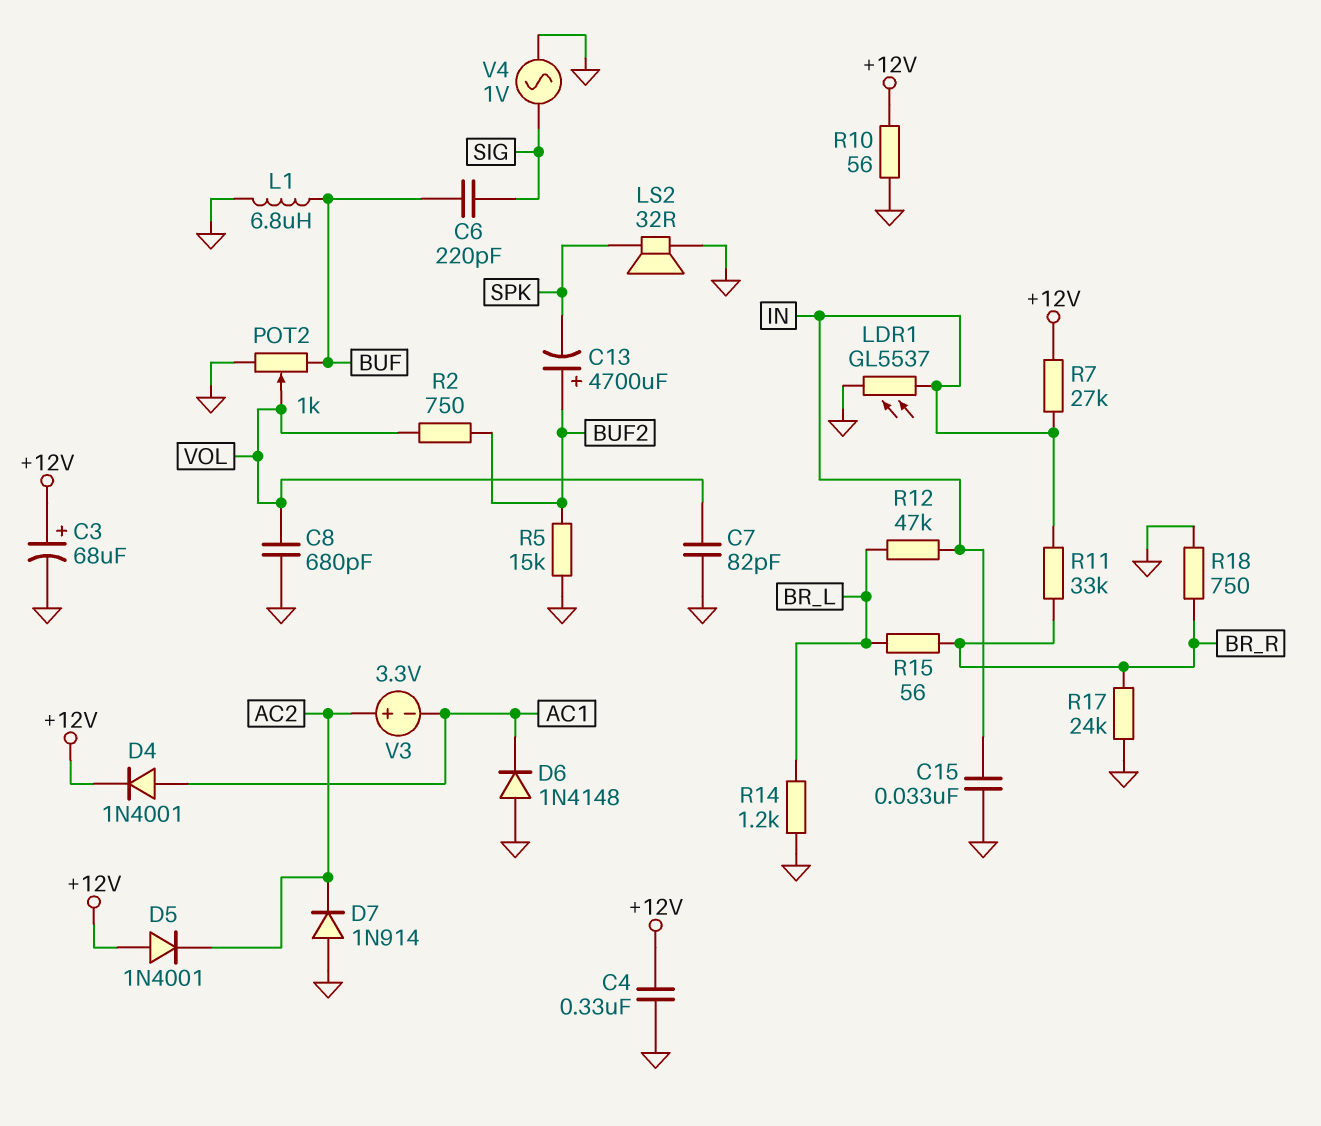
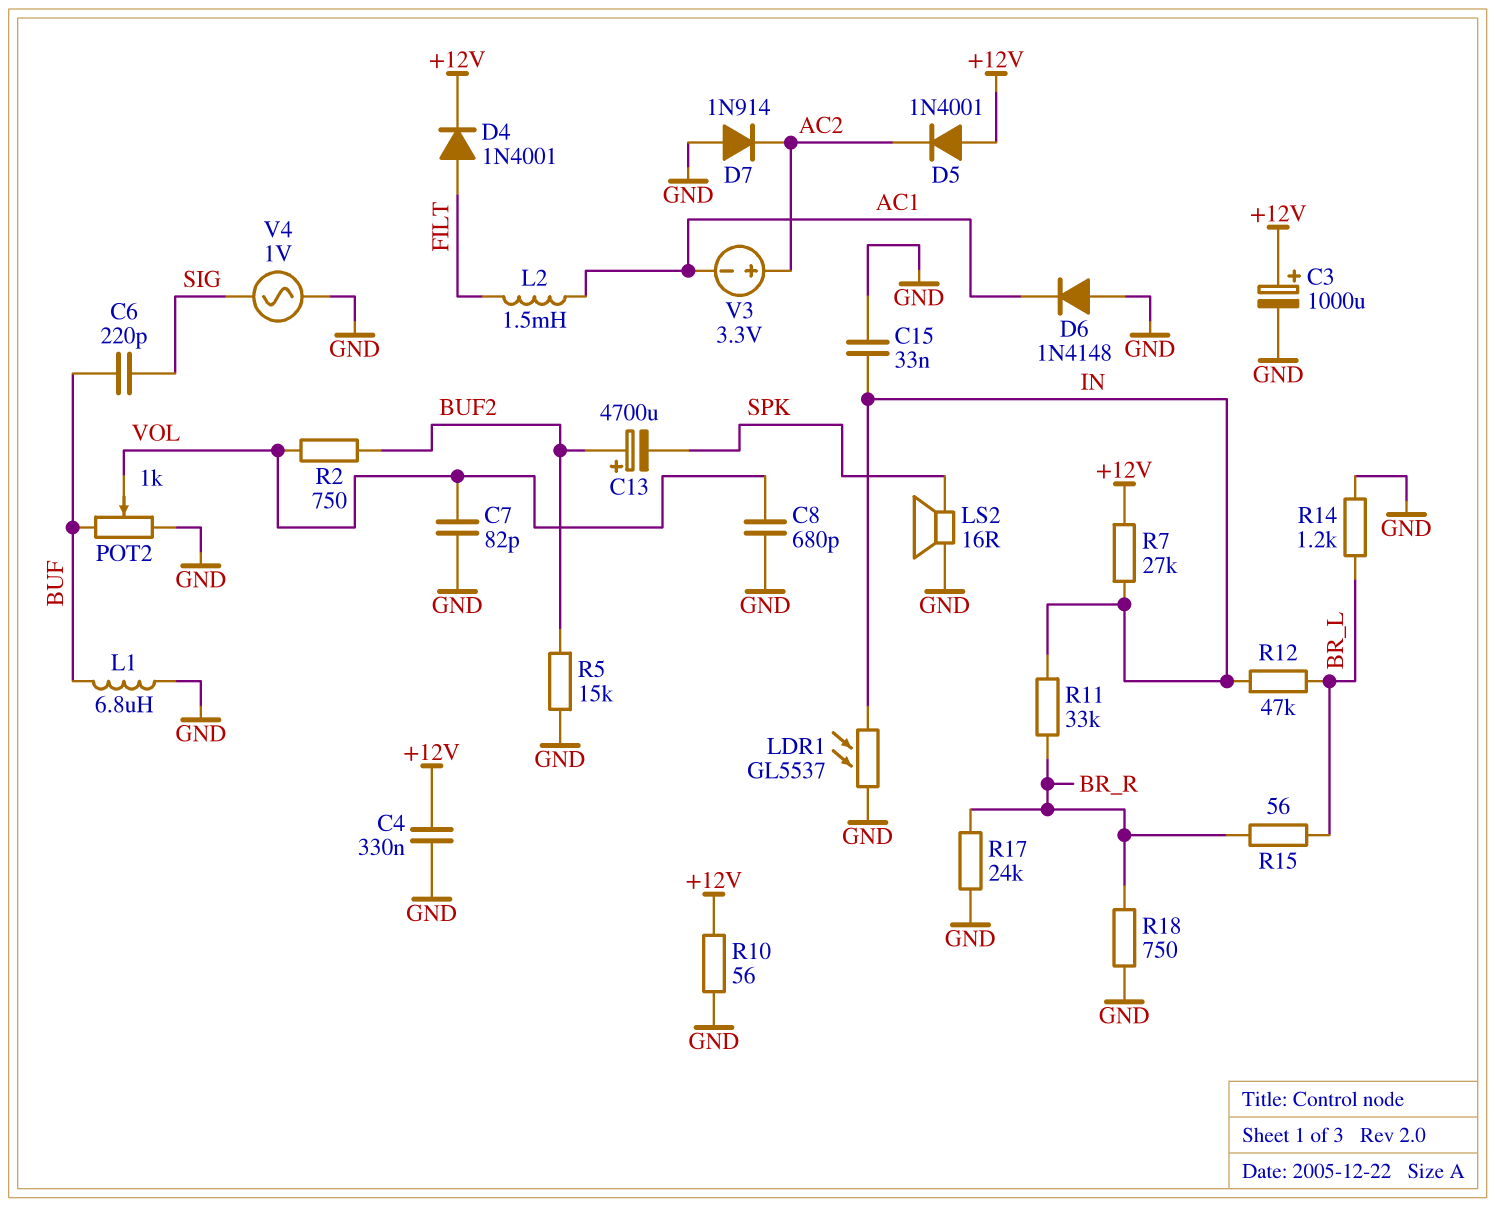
C3: 68uF (plus +12V, minus GND) -> 1000uF (plus +12V, minus GND)
D4: diode 1N4001 (A AC1, K +12V) -> diode 1N4001 (A FILT, K +12V)
L2: none -> 1.5mH (AC1, FILT)
LS2: speaker 32R (GND, SPK) -> speaker 16R (GND, SPK)

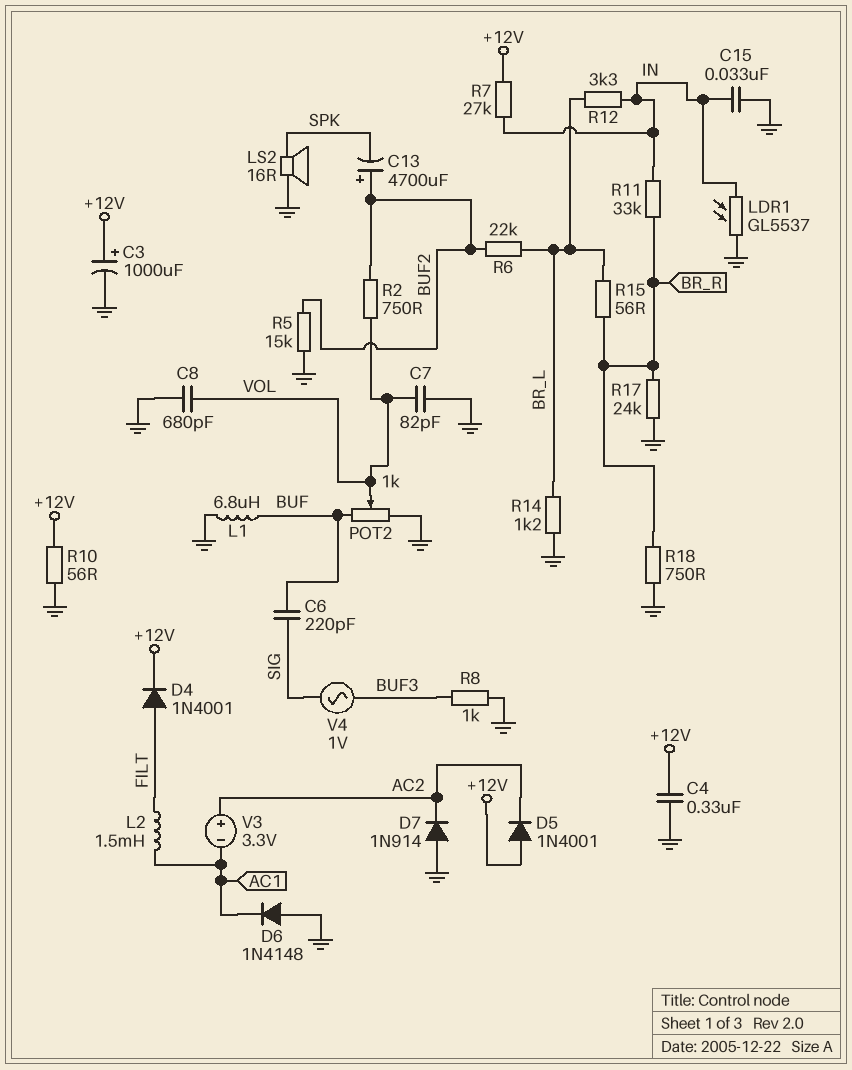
R6: none -> 22k (BR_L, BUF2)
R8: none -> 1k (BUF3, GND)
R12: 47k (BR_L, IN) -> 3.3k (BR_L, IN)
V4: AC 1V (GND, SIG) -> AC 1V (BUF3, SIG)

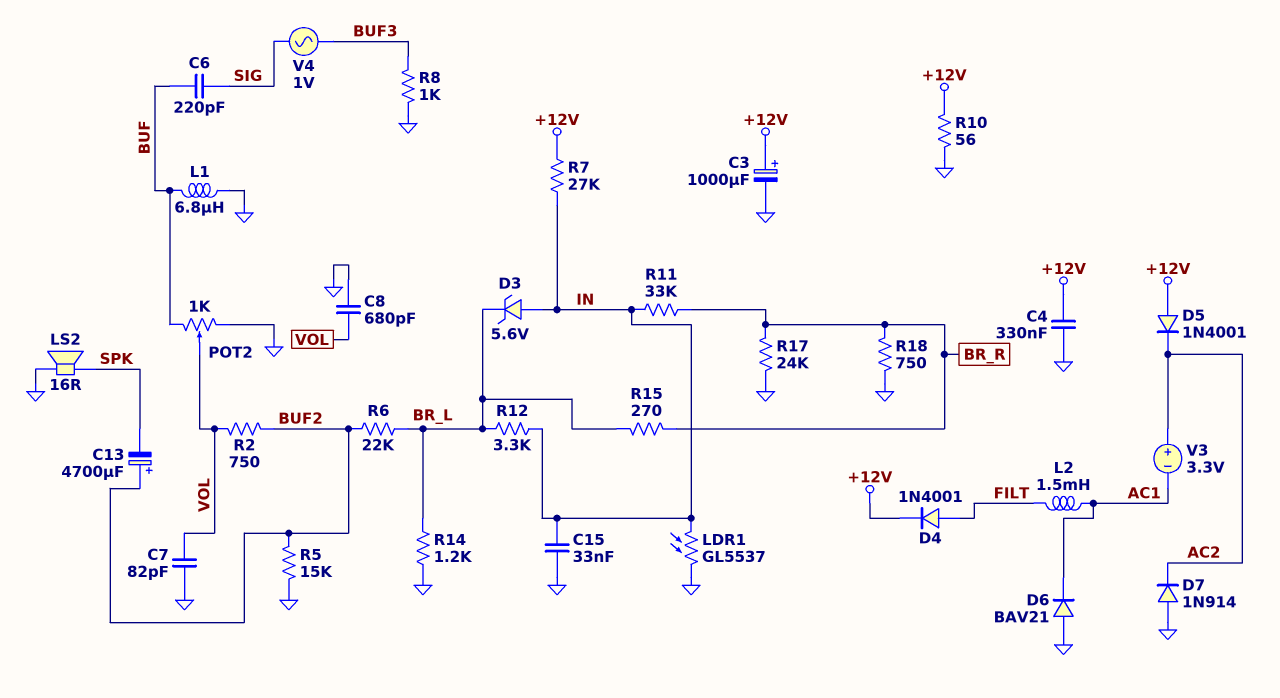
D3: none -> zener 5.6V (A IN, K BR_L)
D6: diode 1N4148 (A GND, K AC1) -> diode BAV21 (A GND, K AC1)
R15: 56 (BR_L, BR_R) -> 270 (BR_L, BR_R)

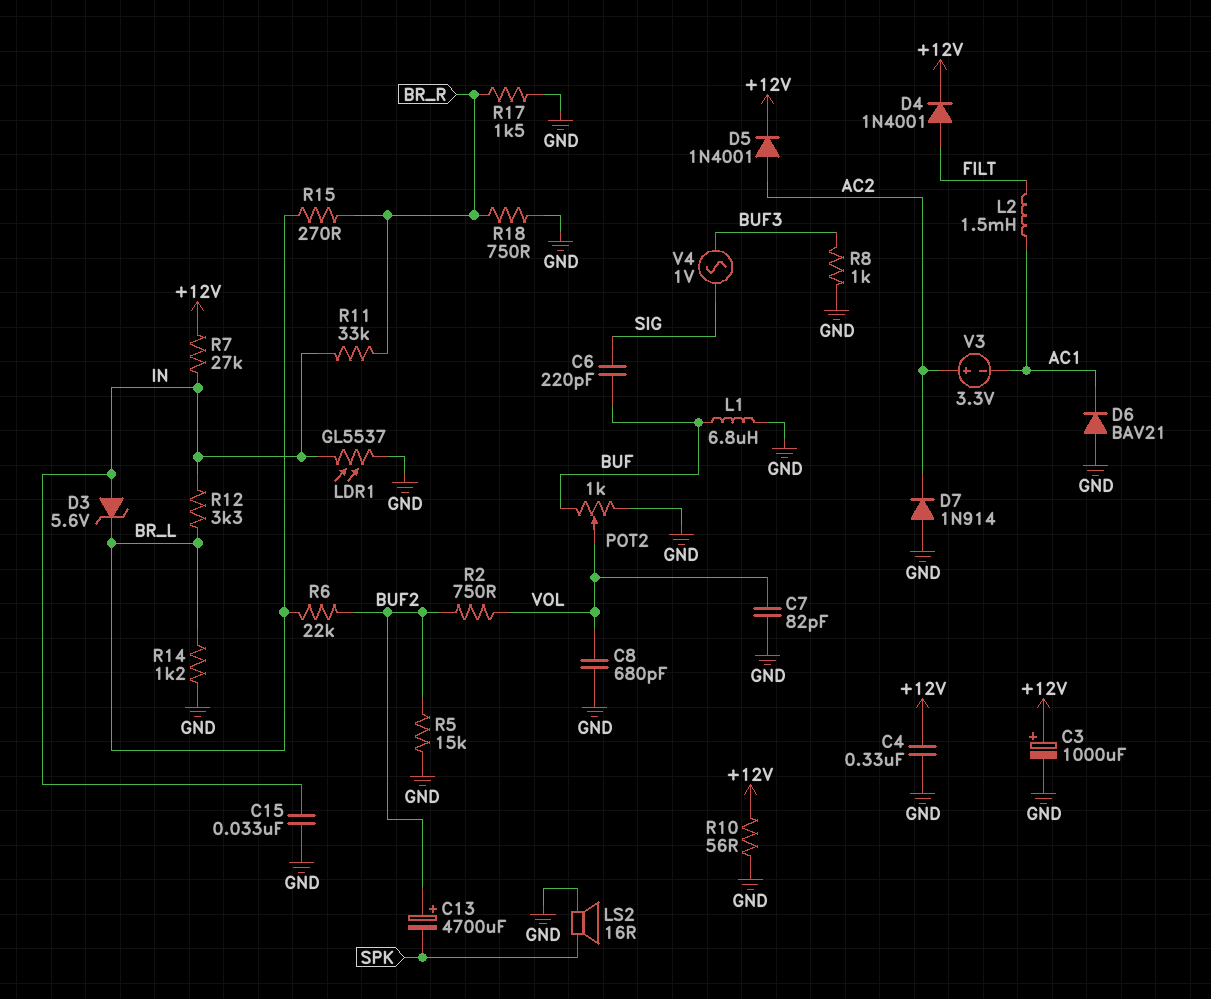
D5: diode 1N4001 (A +12V, K AC2) -> diode 1N4001 (A AC2, K +12V)
R17: 24k (BR_R, GND) -> 1.5k (BR_R, GND)

